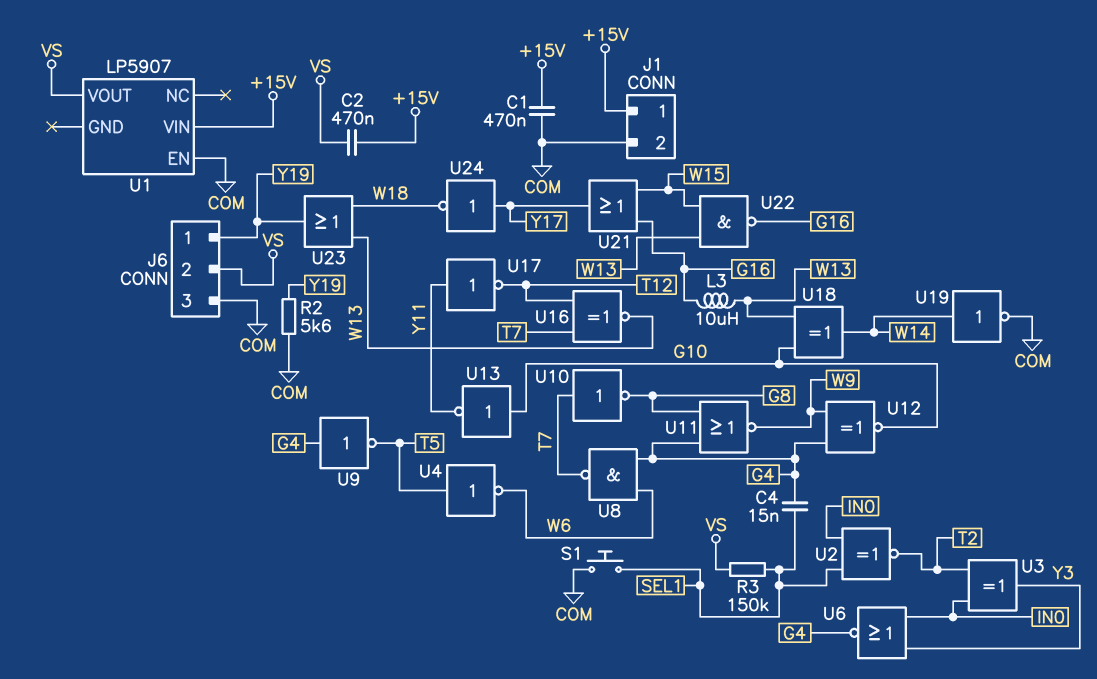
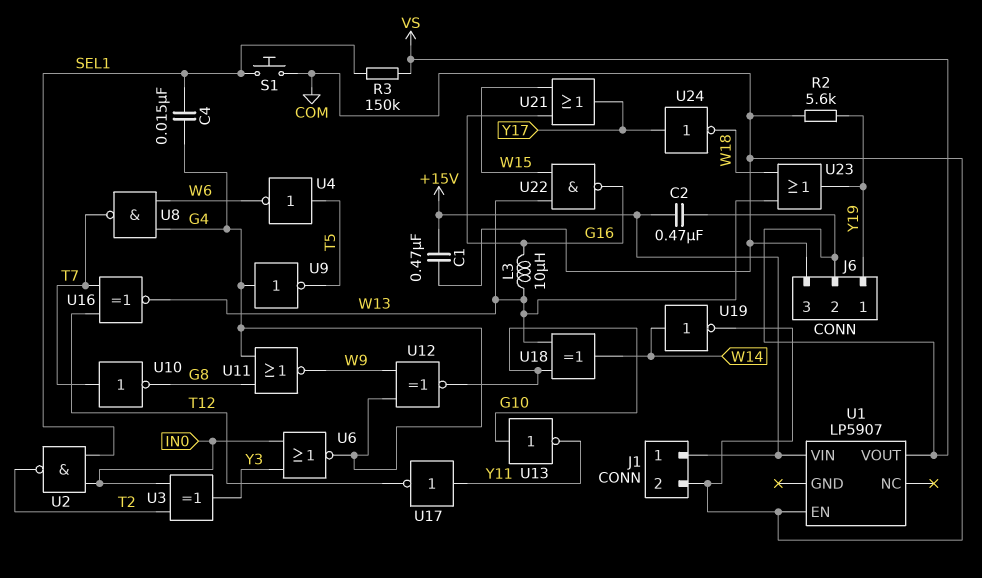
U2: XNOR (in IN0, in SEL1, out T2) -> NAND (in IN0, in SEL1, out T2)

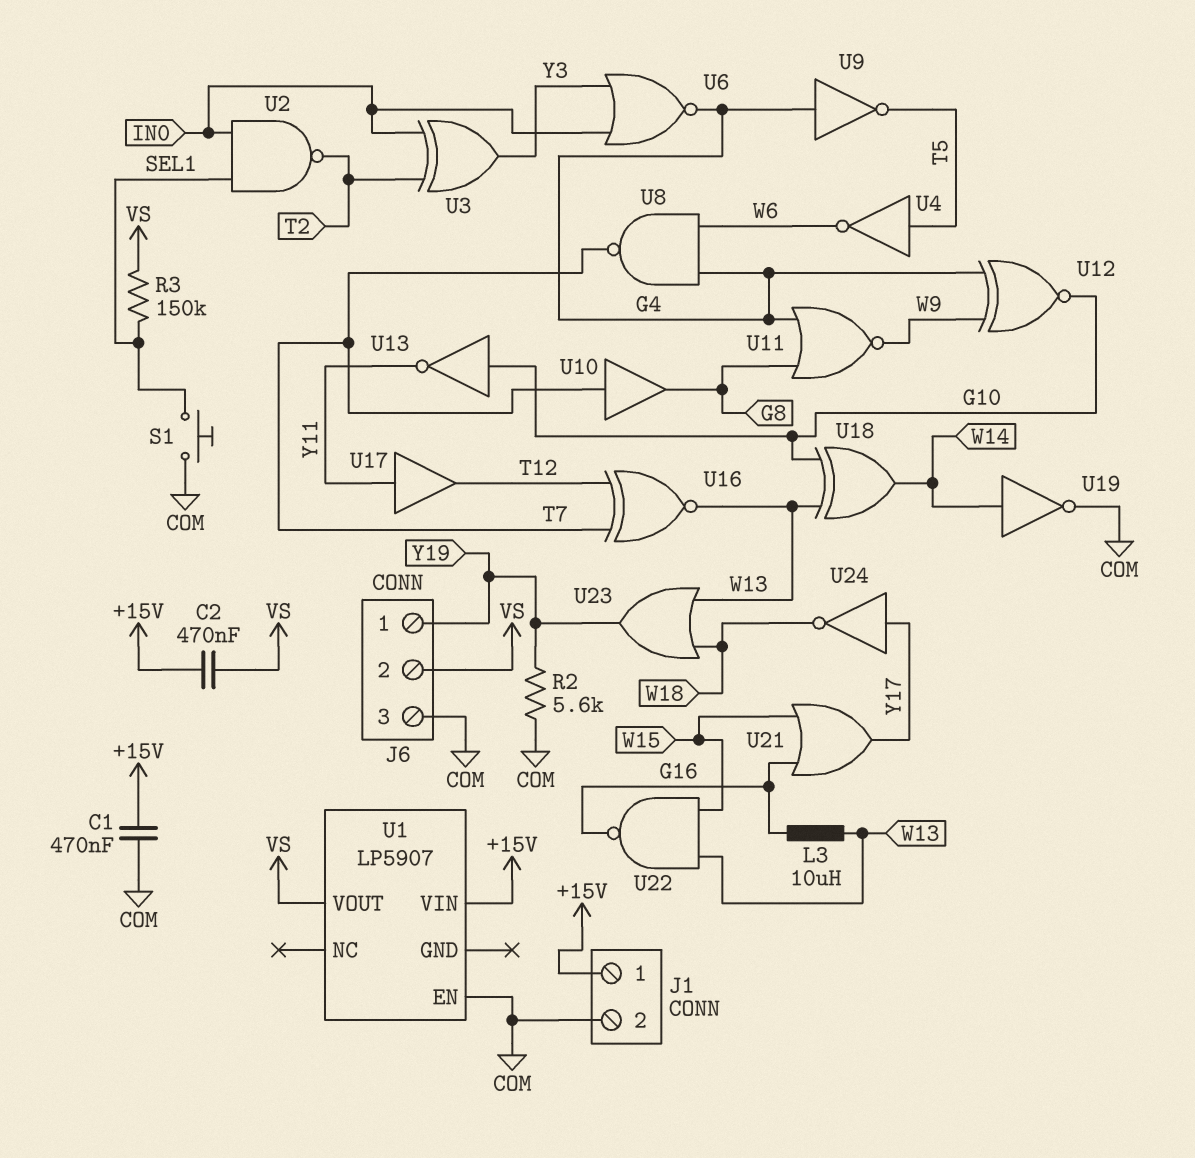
C4: 15nF (G4, SEL1) -> none
U10: NOT (in T7, out G8) -> buffer (in T7, out G8)
U17: NOT (in Y11, out T12) -> buffer (in Y11, out T12)

